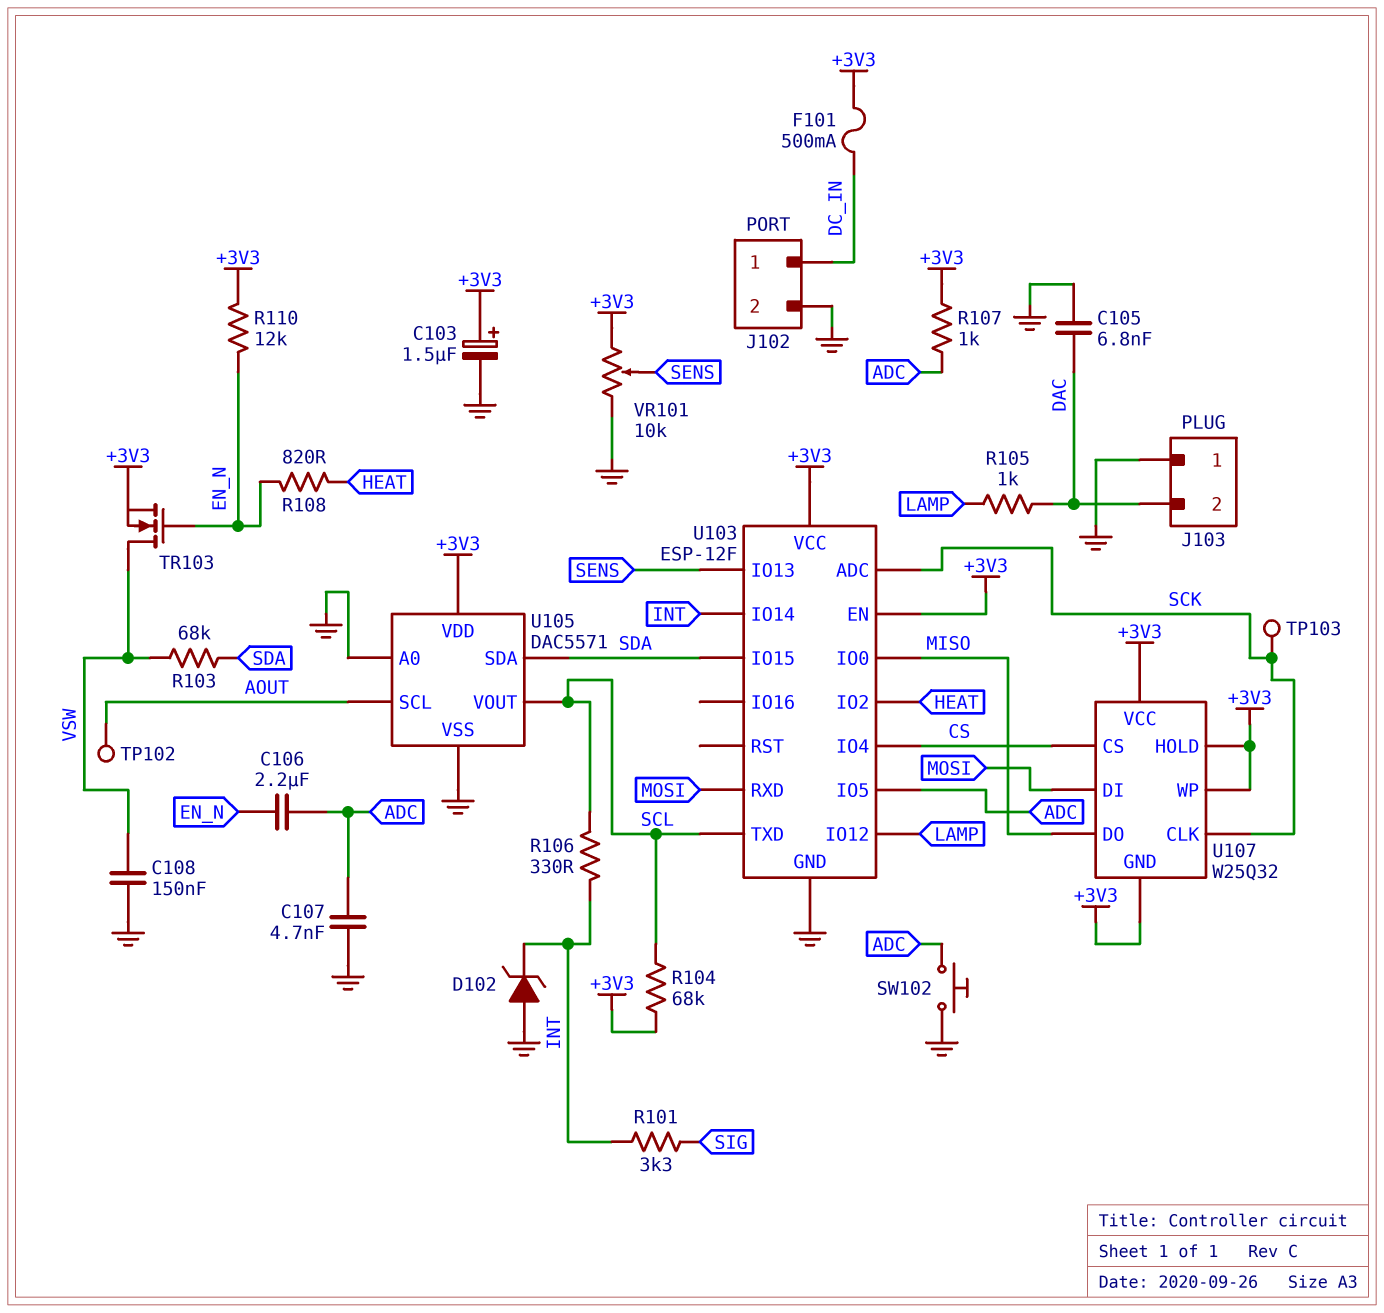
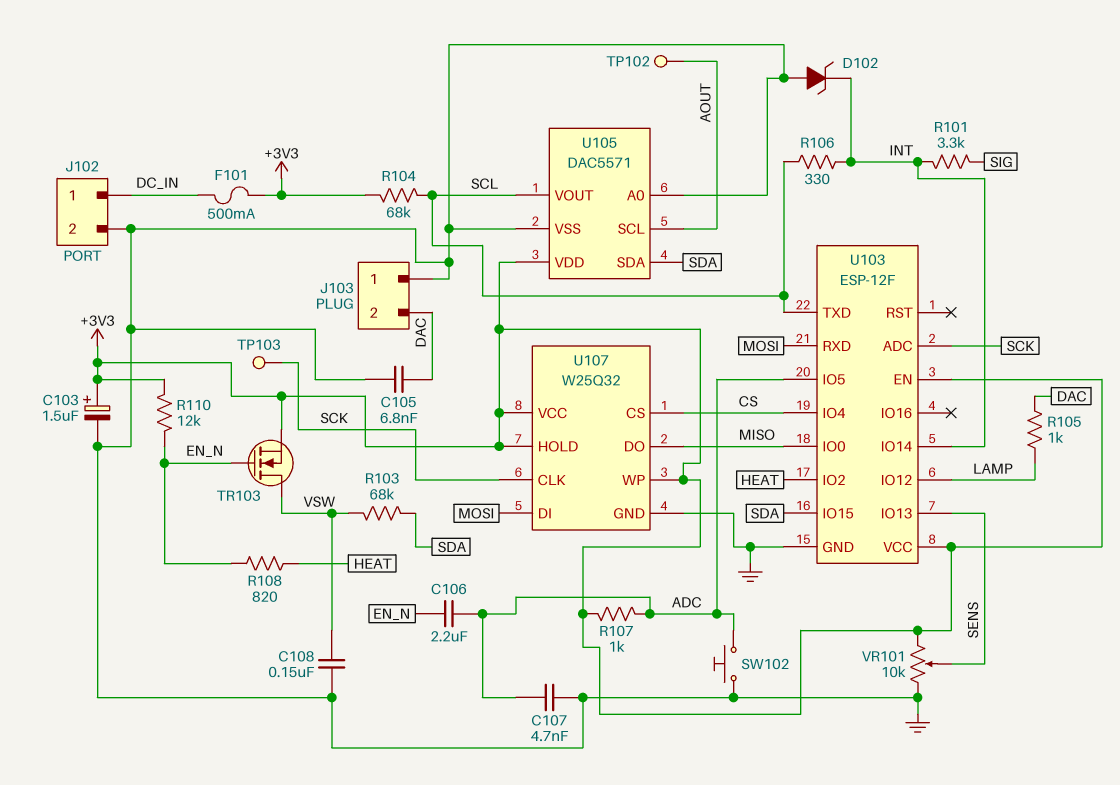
U107 pin GND: +3V3 -> GND

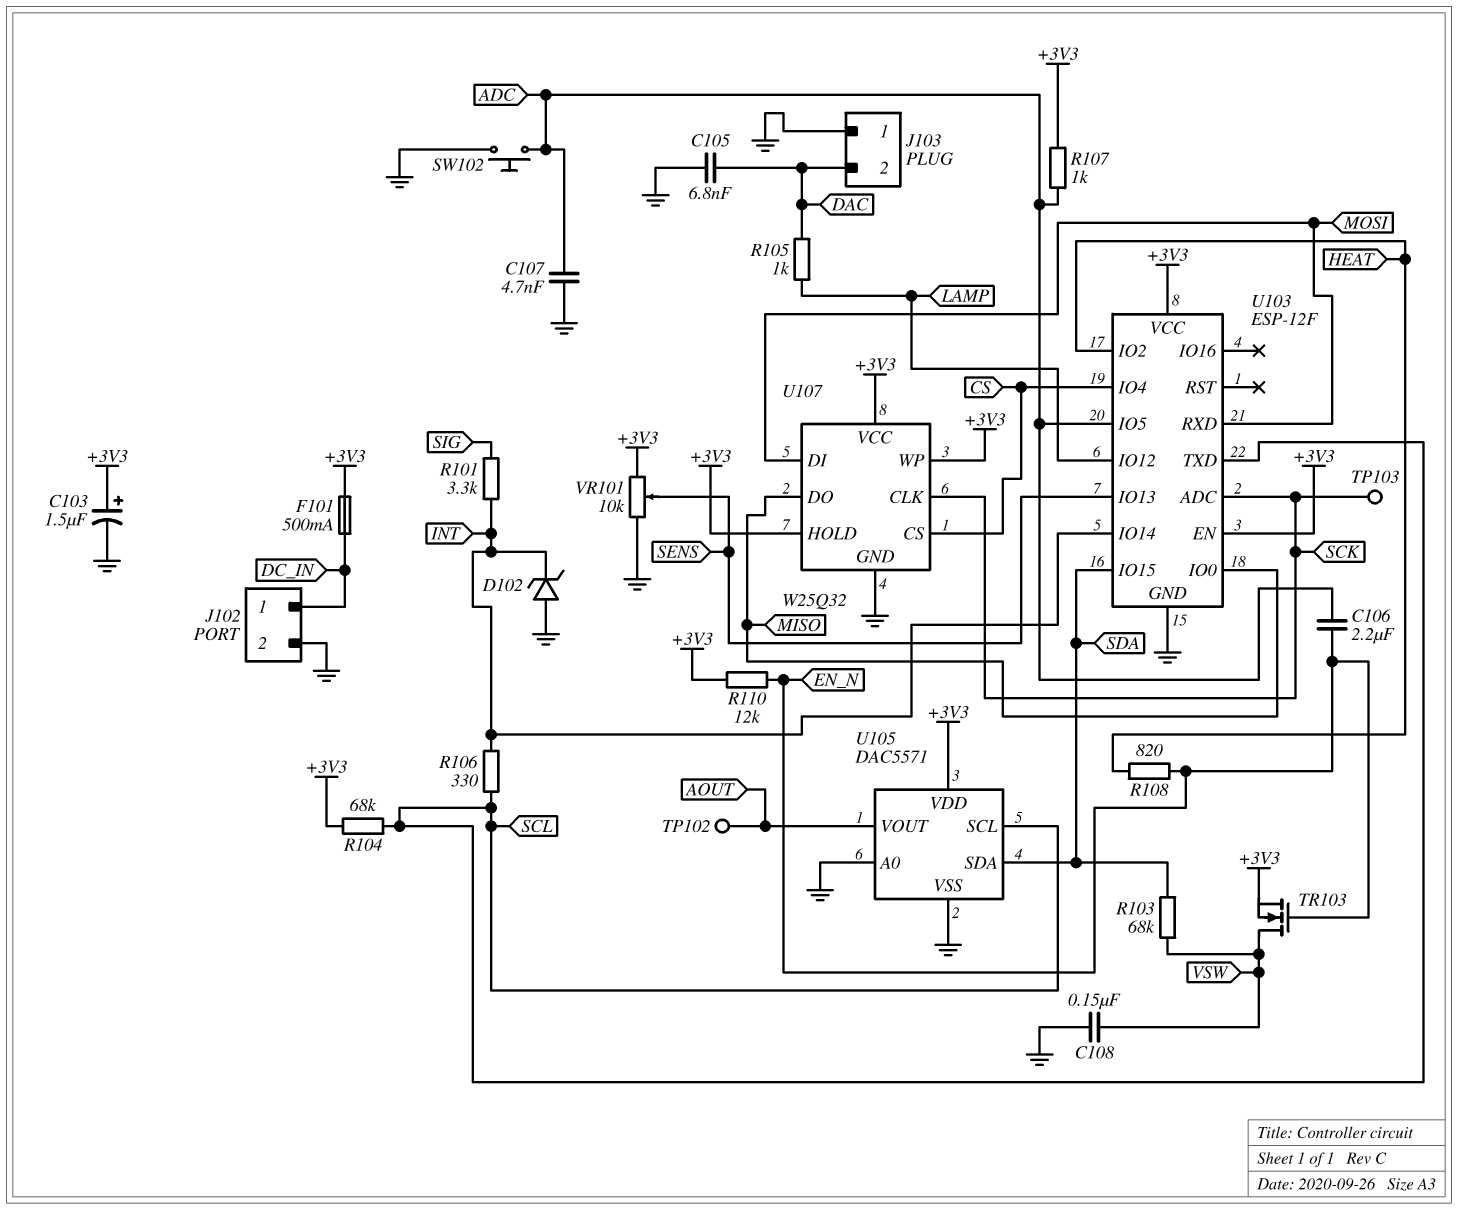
U105 pin SCL: AOUT -> SCL
U105 pin VOUT: SCL -> AOUT

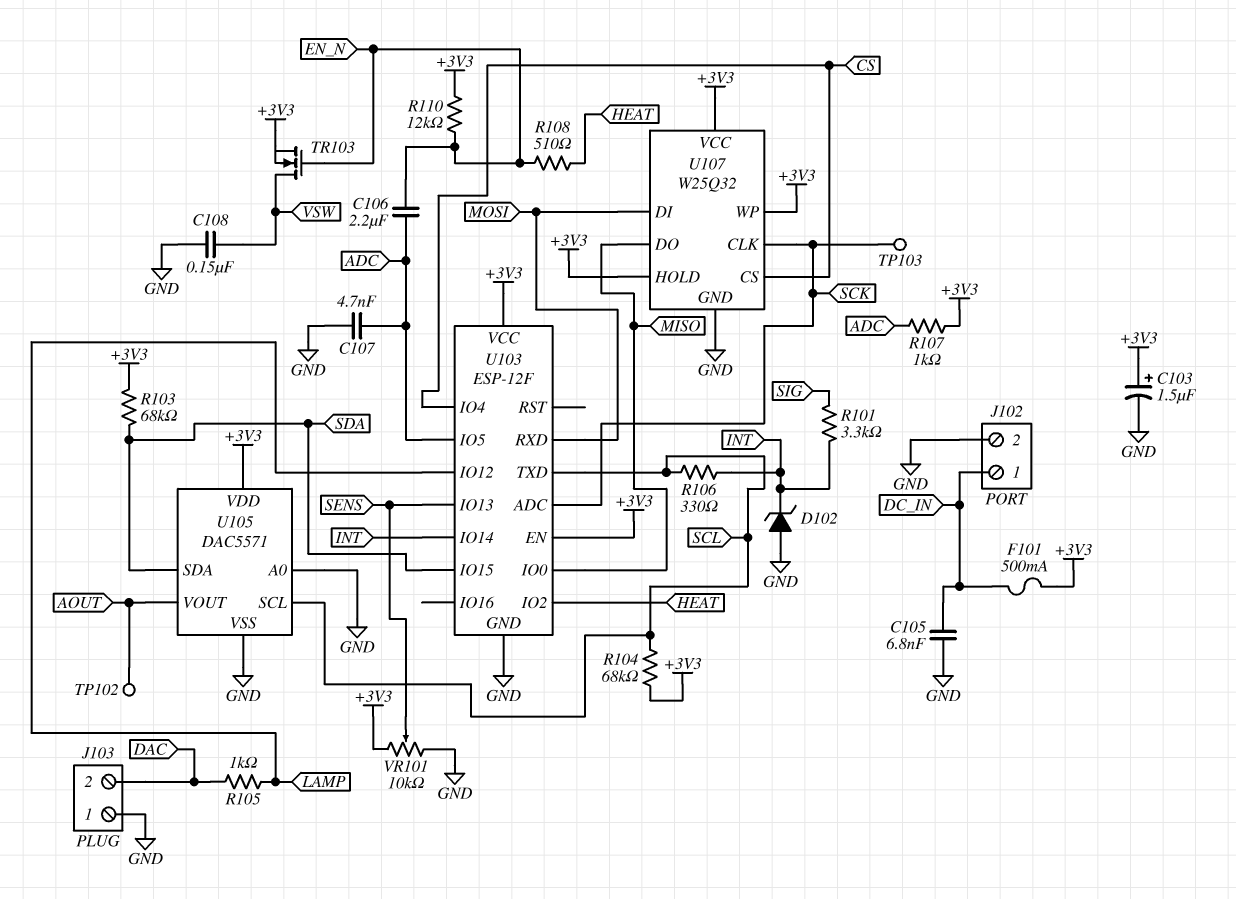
C105: 6.8nF (DAC, GND) -> 6.8nF (DC_IN, GND)
R103: 68k (SDA, VSW) -> 68k (+3V3, SDA)
R108: 820 (EN_N, HEAT) -> 510 (EN_N, HEAT)
SW102: button (ADC, GND) -> none

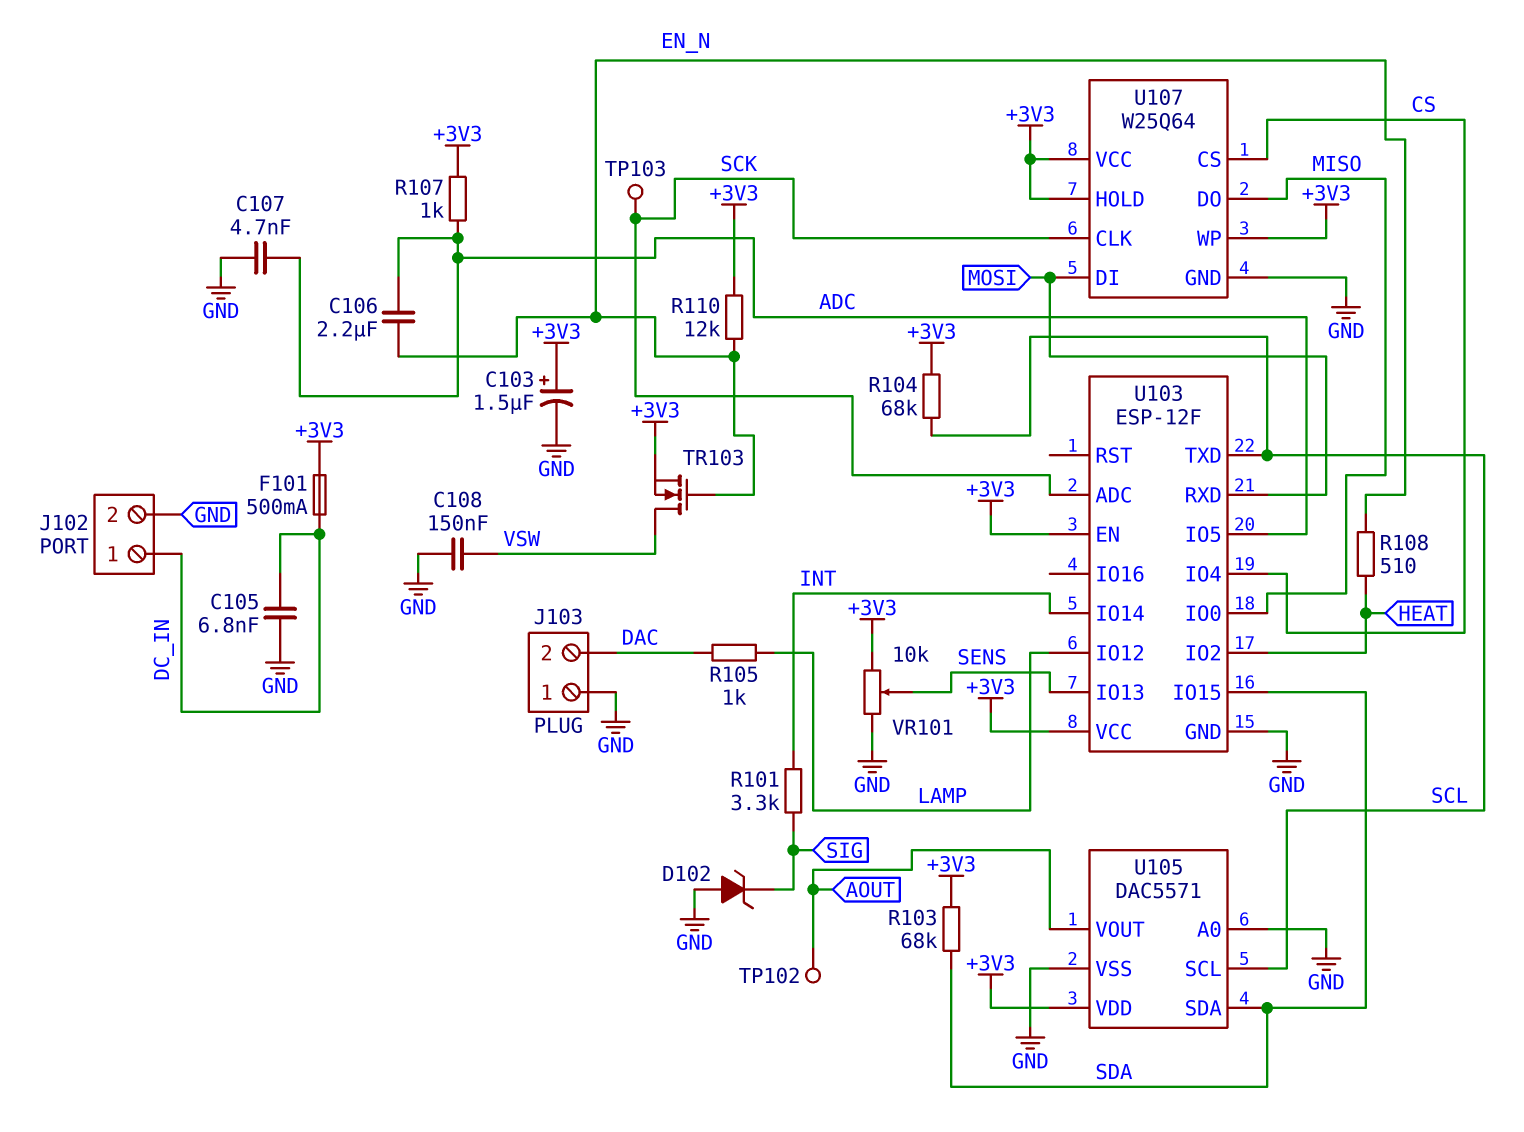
D102: zener (A GND, K INT) -> zener (A GND, K SIG)
R106: 330 (INT, SCL) -> none
U107: W25Q32 -> W25Q64

